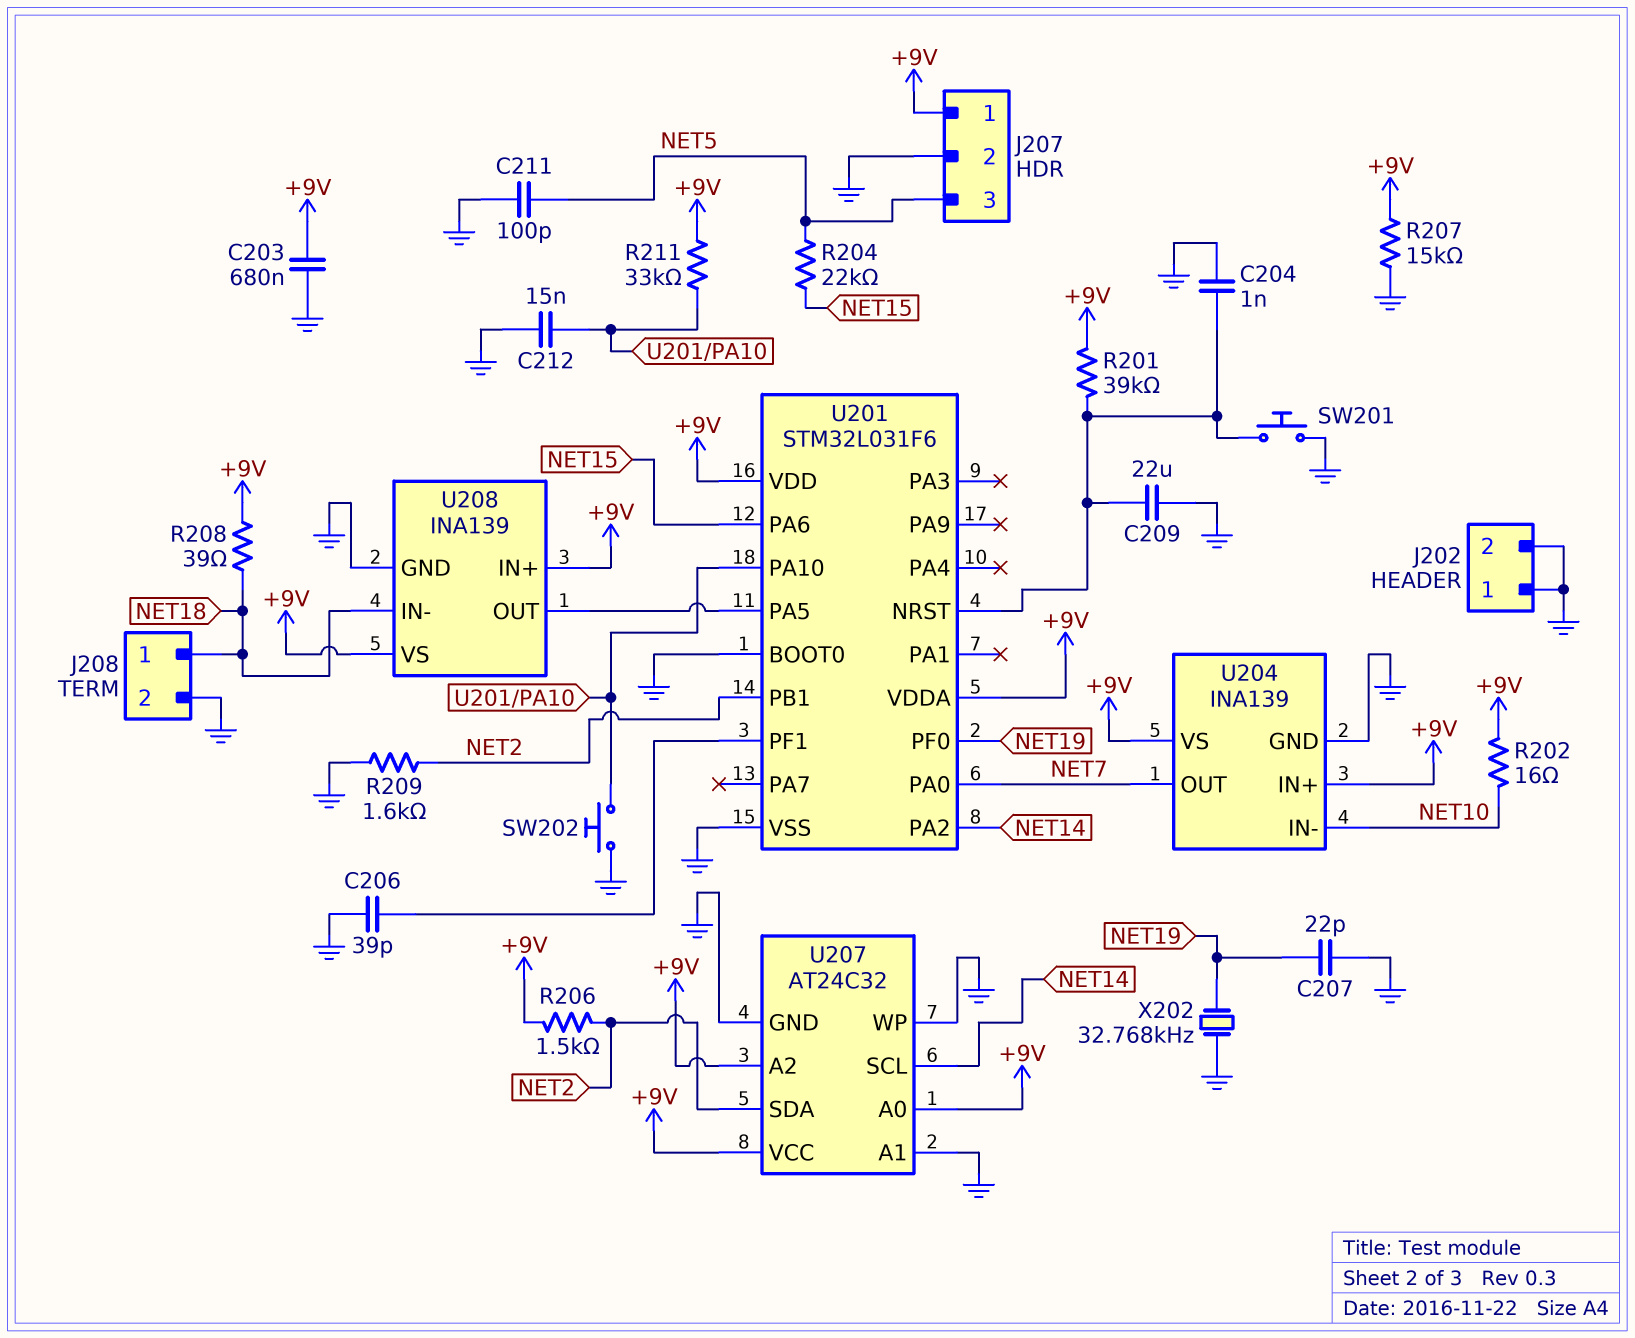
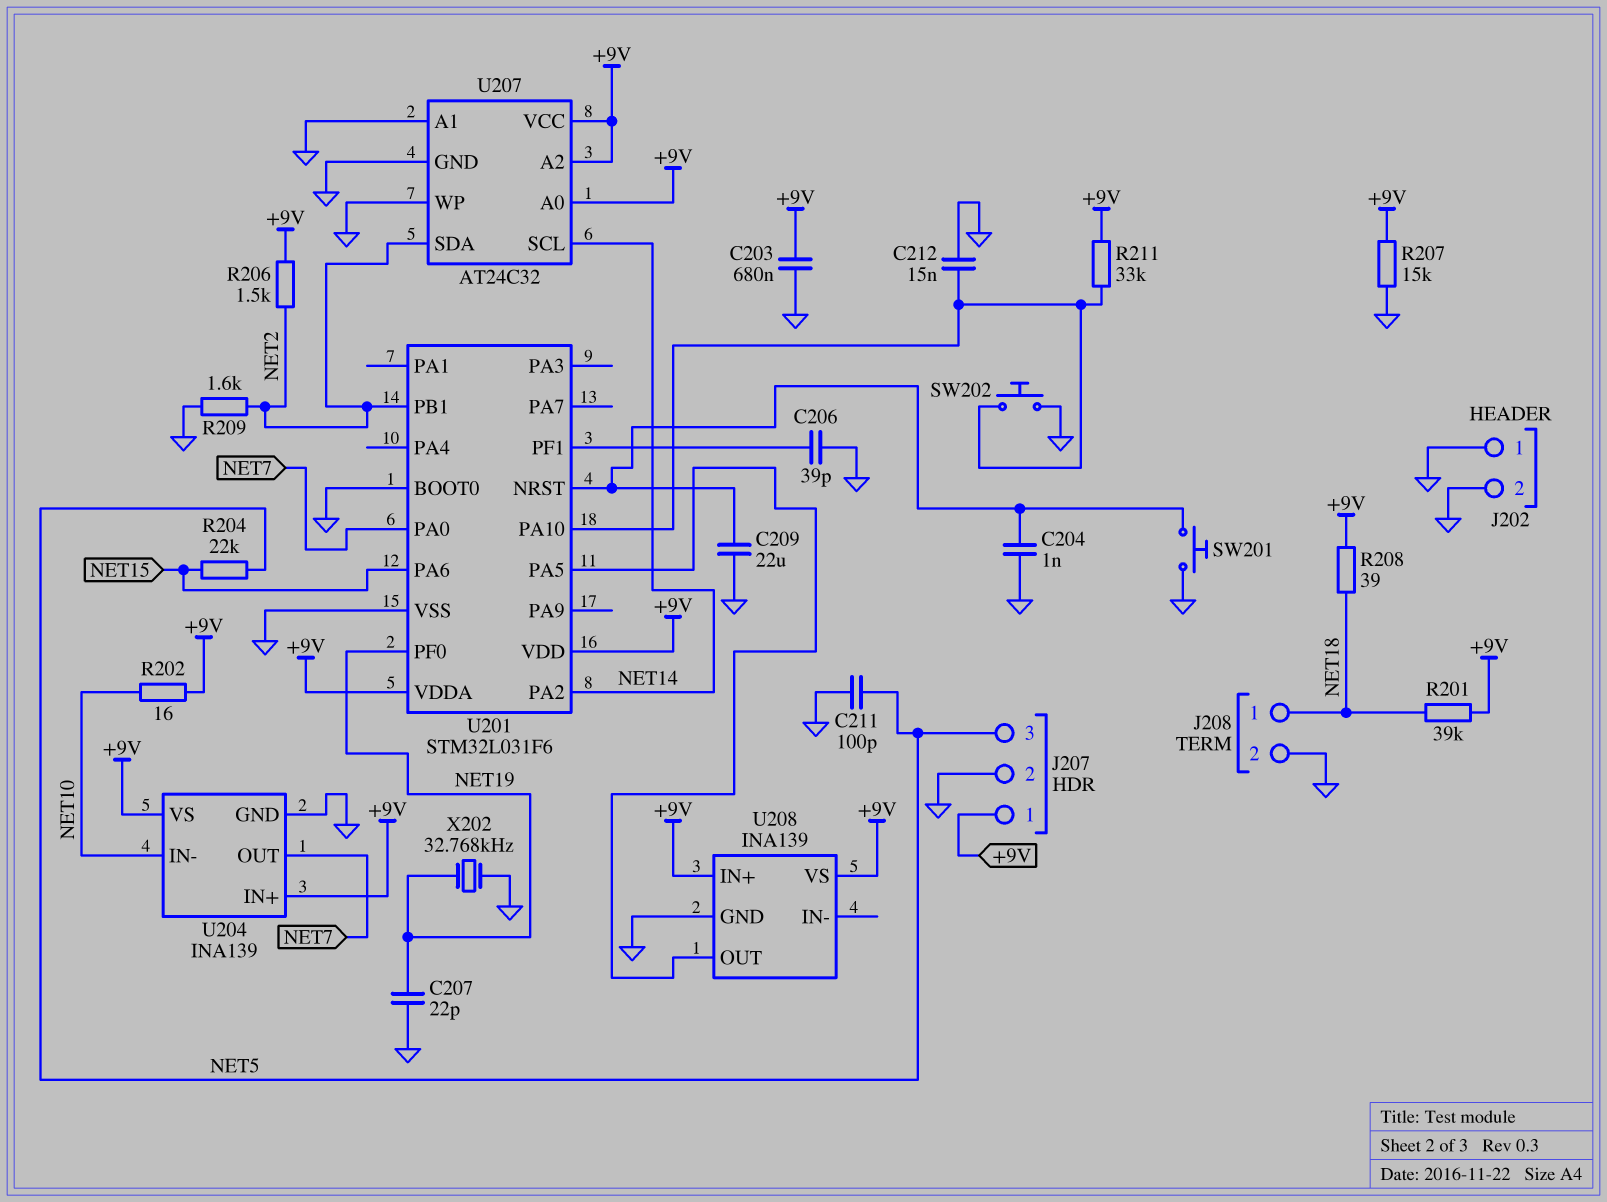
R201: 39k (+9V, U201/NRST) -> 39k (+9V, NET18)
U208 pin IN-: NET18 -> none

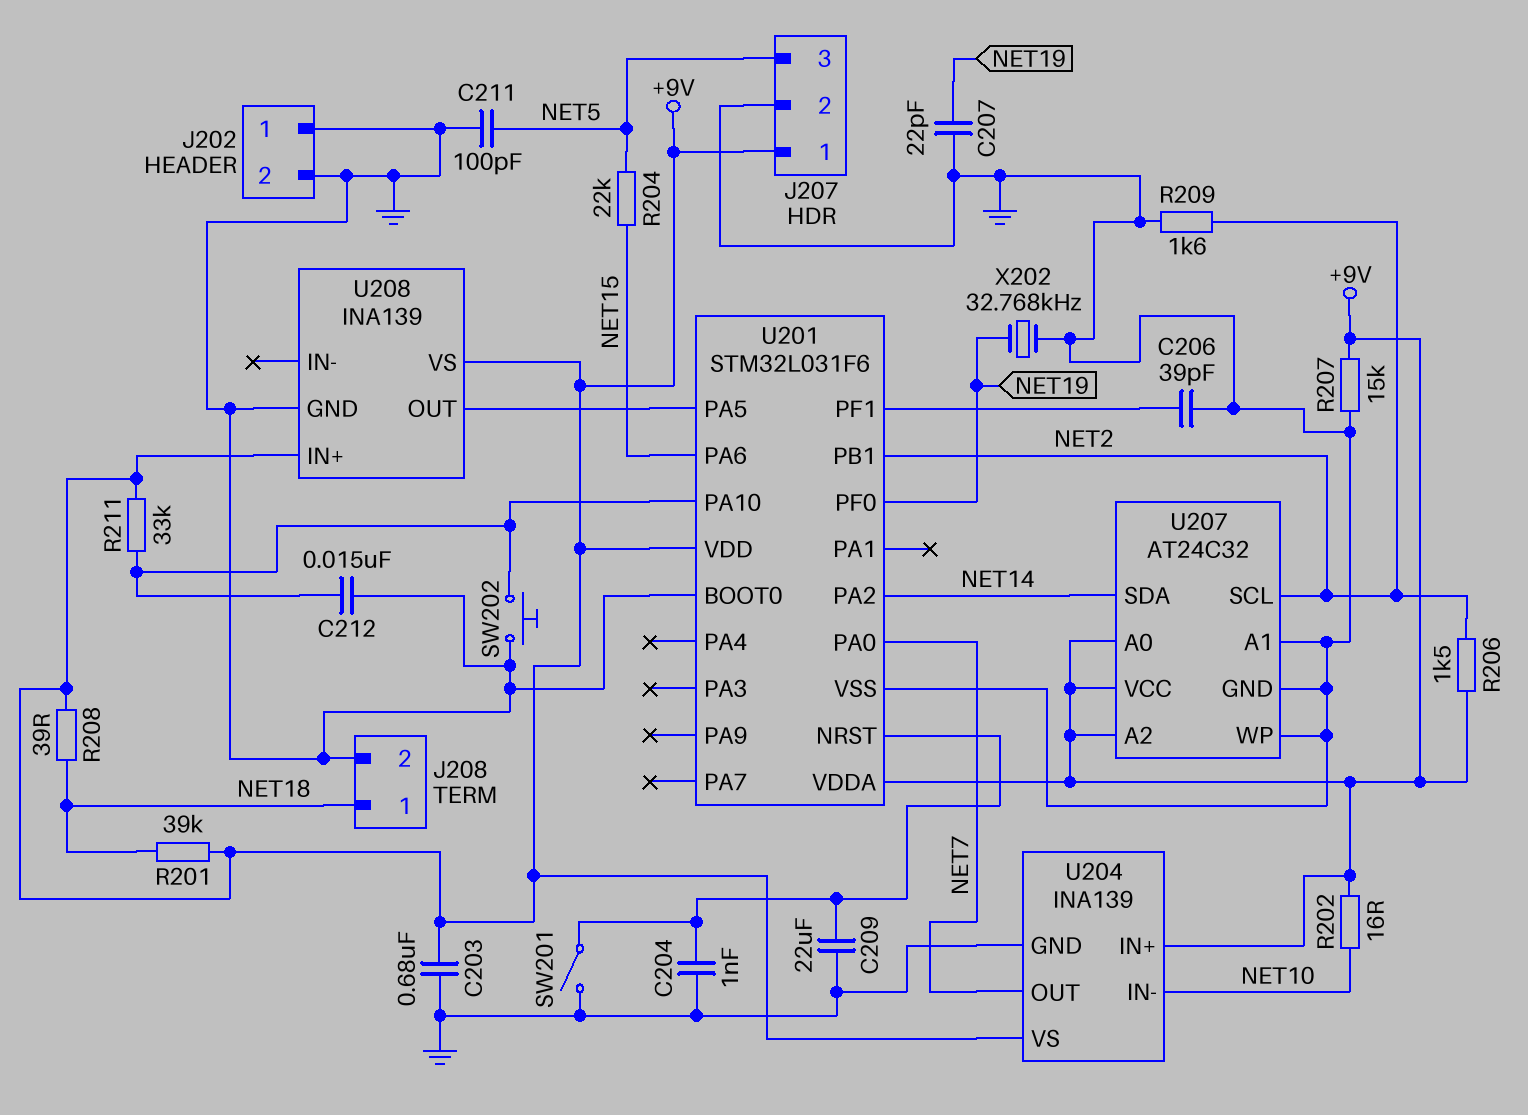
SW201: button (GND, U201/NRST) -> switch (GND, U201/NRST)
U207 pin SCL: NET14 -> NET2
U207 pin SDA: NET2 -> NET14

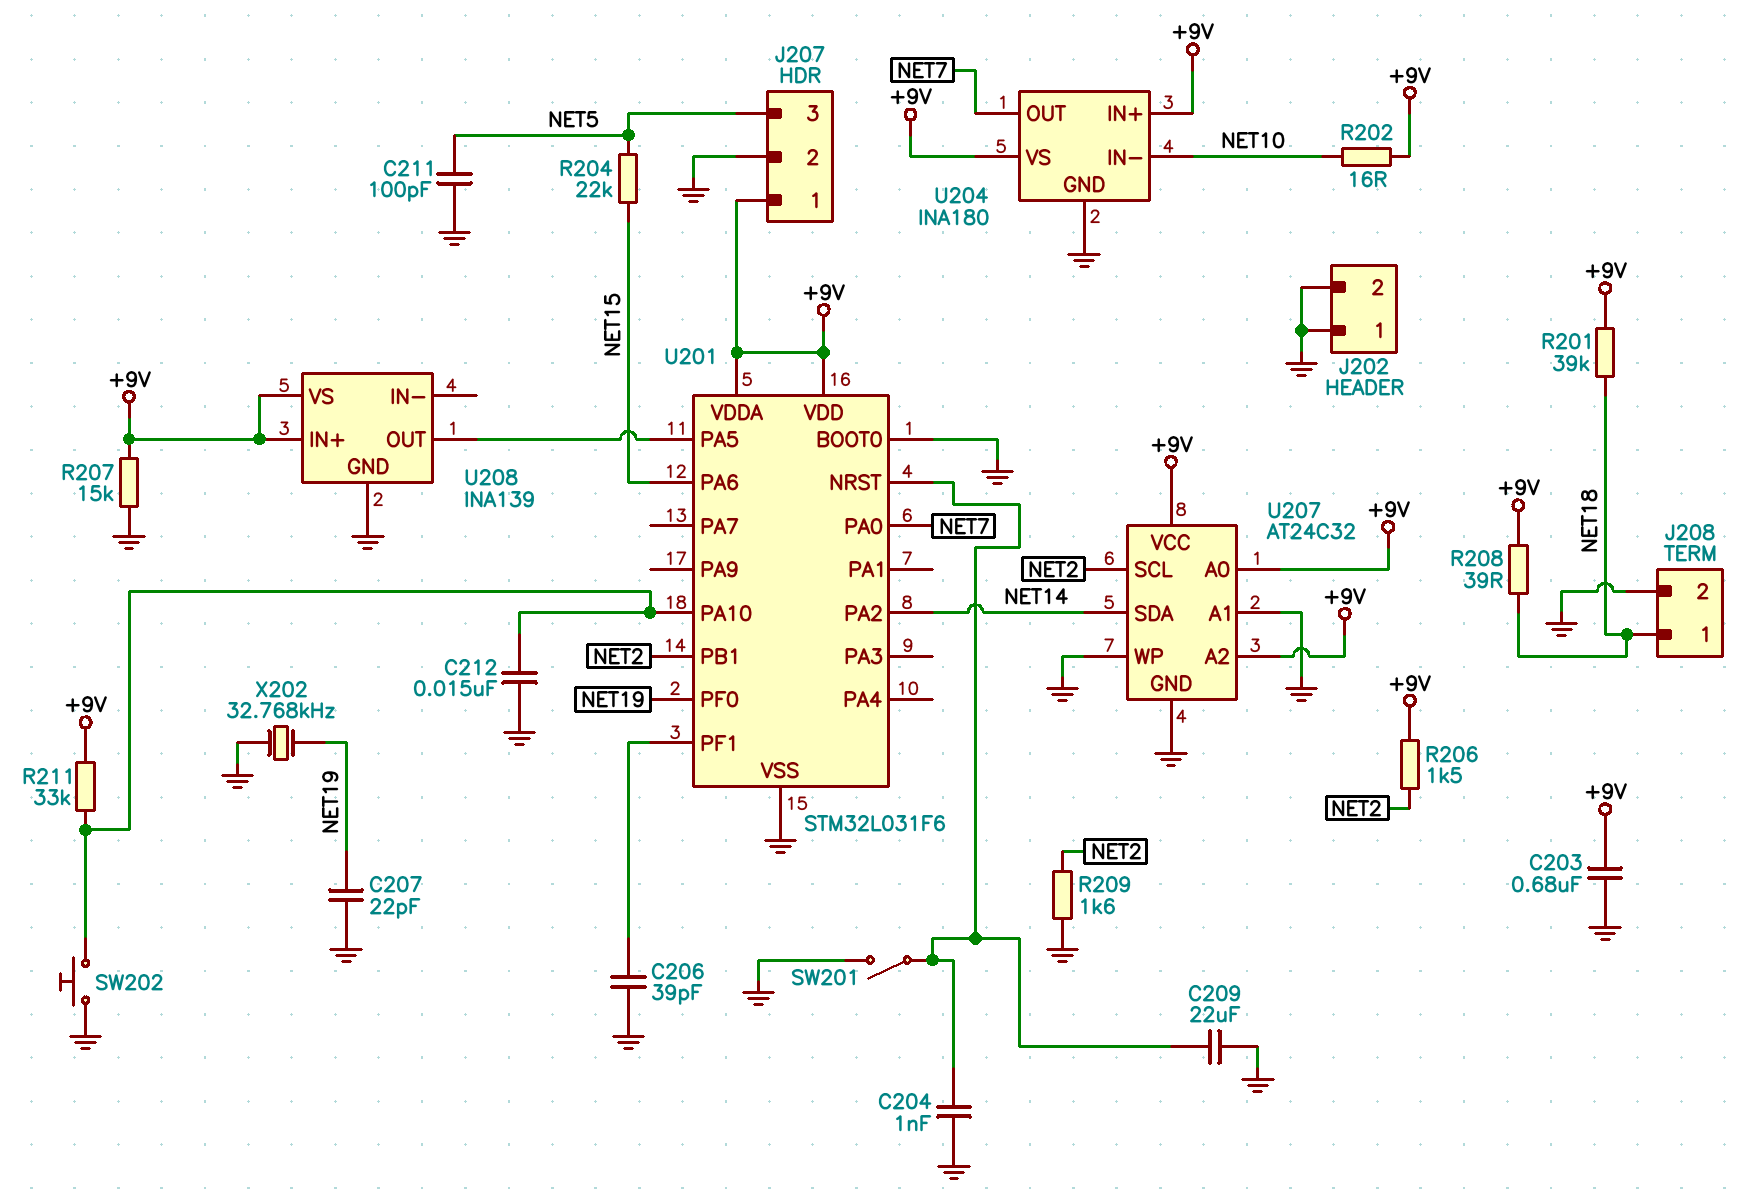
U204: INA139 -> INA180

